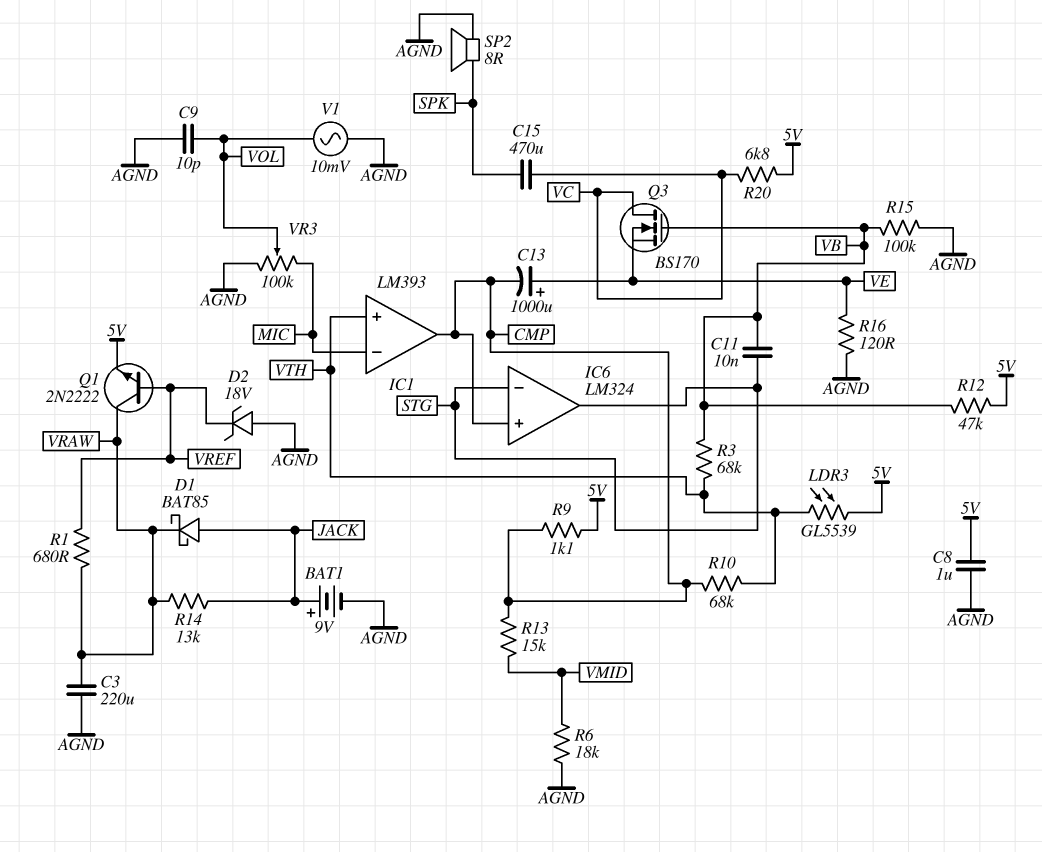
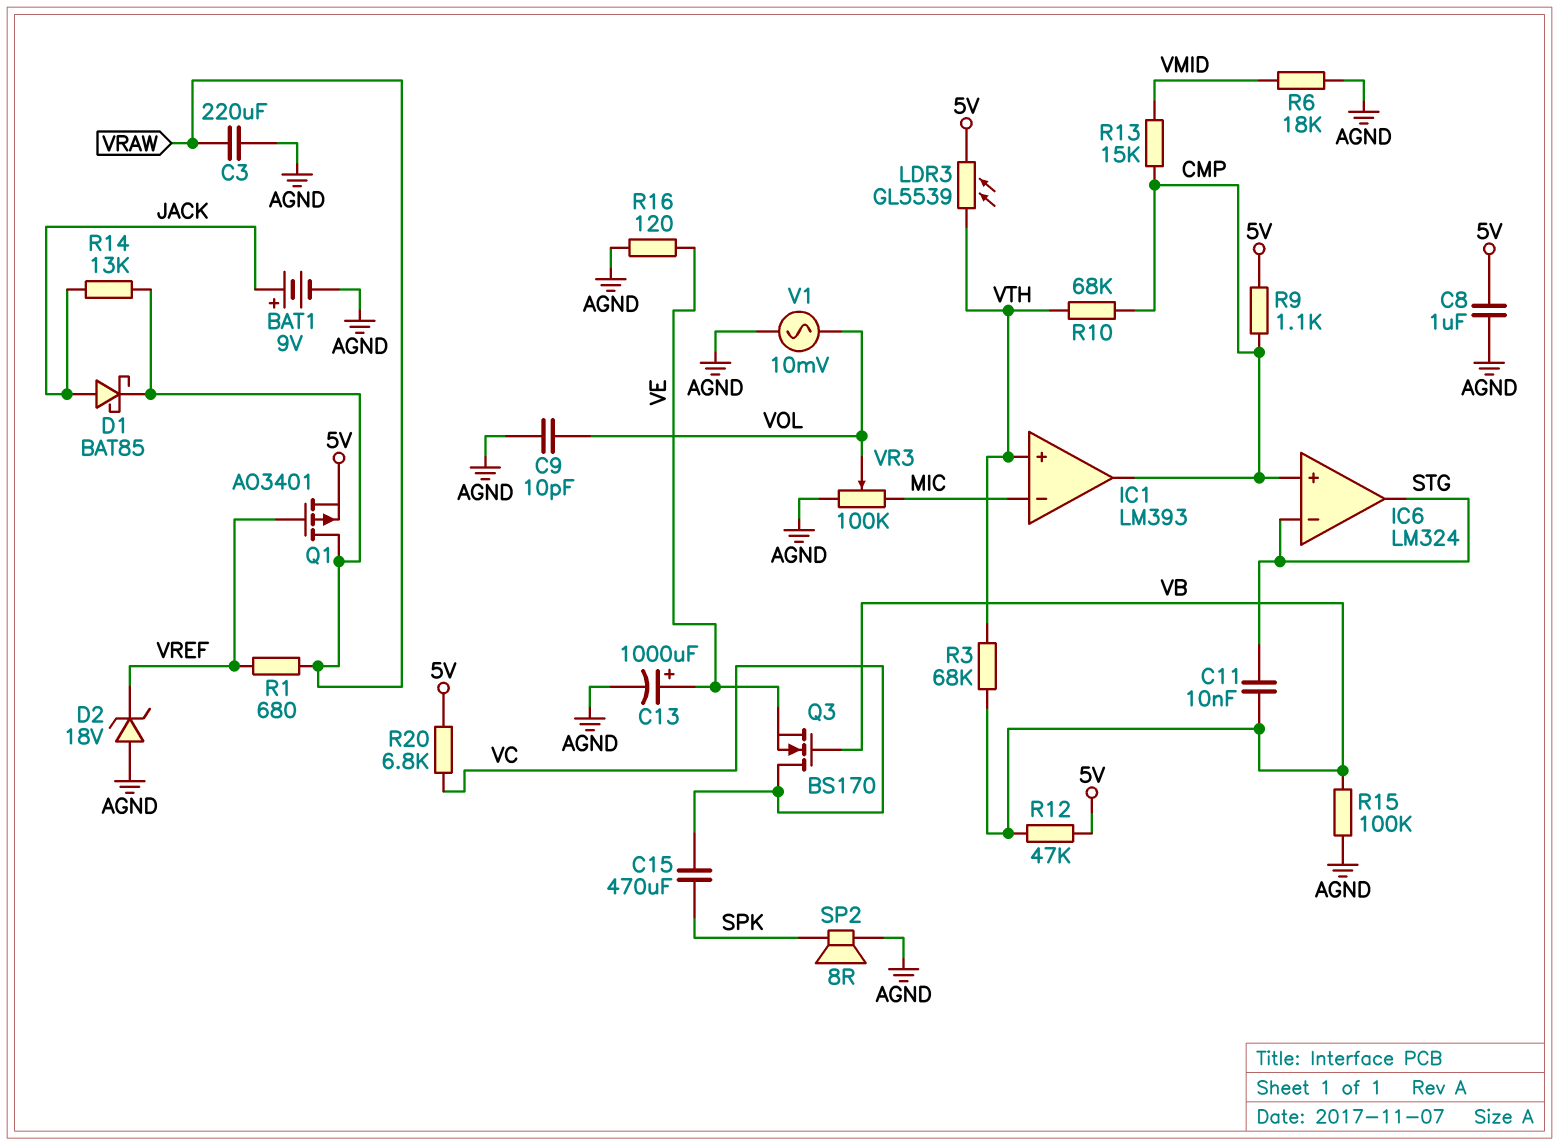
C13: 1000uF (plus VE, minus CMP) -> 1000uF (plus VE, minus AGND)
Q1: NPN 2N2222 (B VREF, C VRAW, E 5V) -> PMOS AO3401 (G VREF, D VRAW, S 5V)

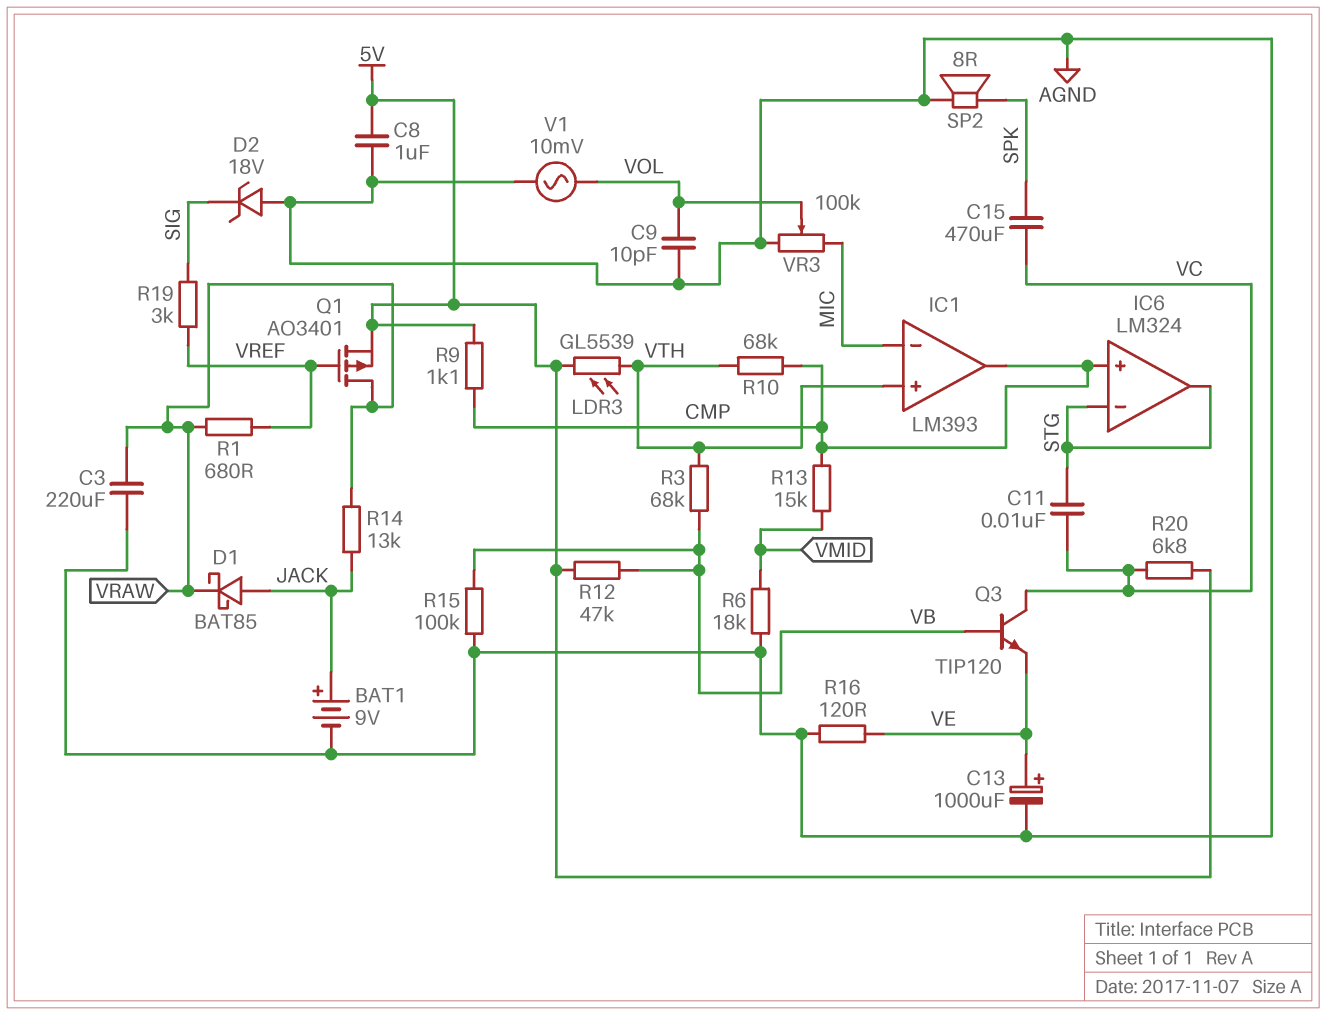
C11: 10nF (STG, VB) -> 10nF (STG, VC)
D2: zener 18V (A AGND, K VREF) -> zener 18V (A AGND, K SIG)
Q3: NMOS BS170 (G VB, D VC, S VE) -> NPN TIP120 (B VB, C VC, E VE)
R19: none -> 3k (SIG, VREF)

